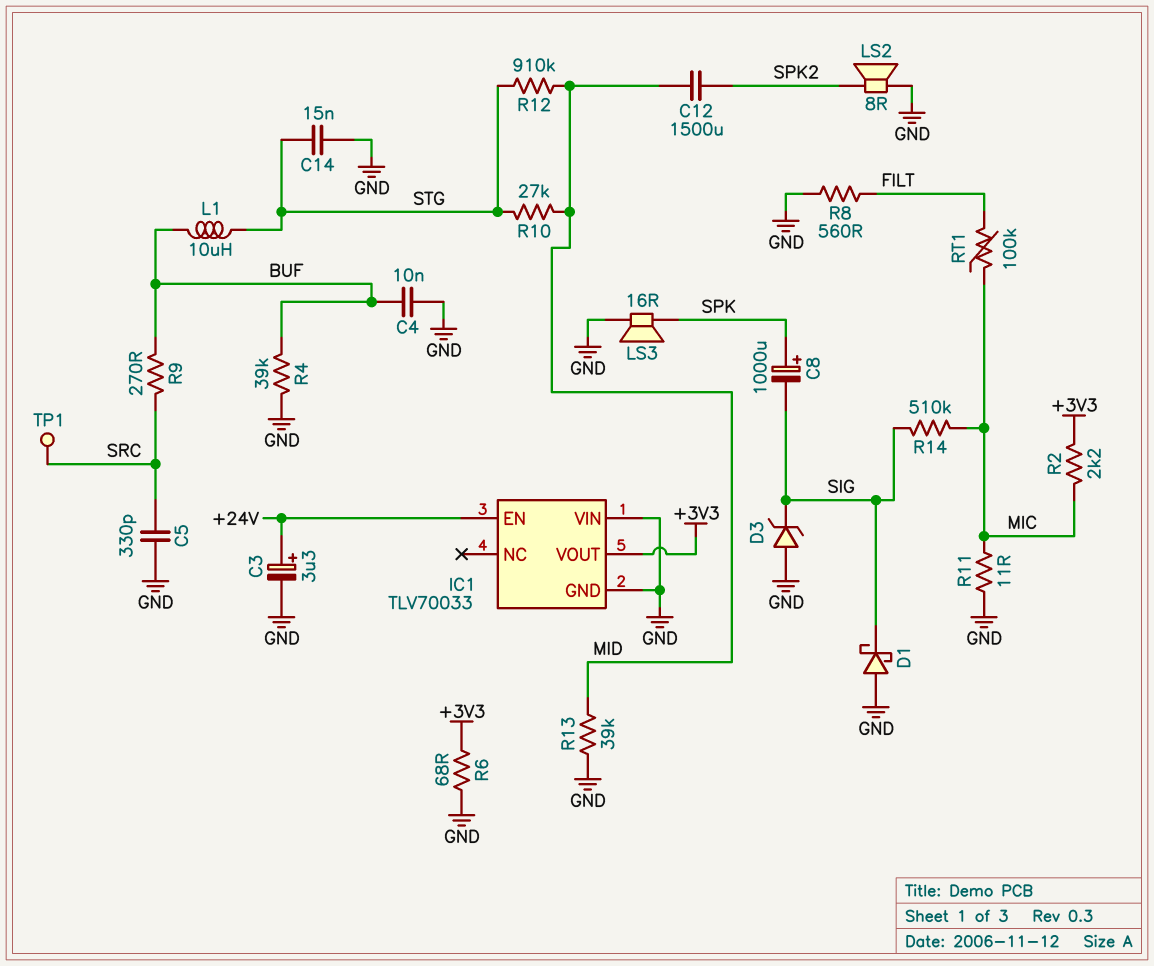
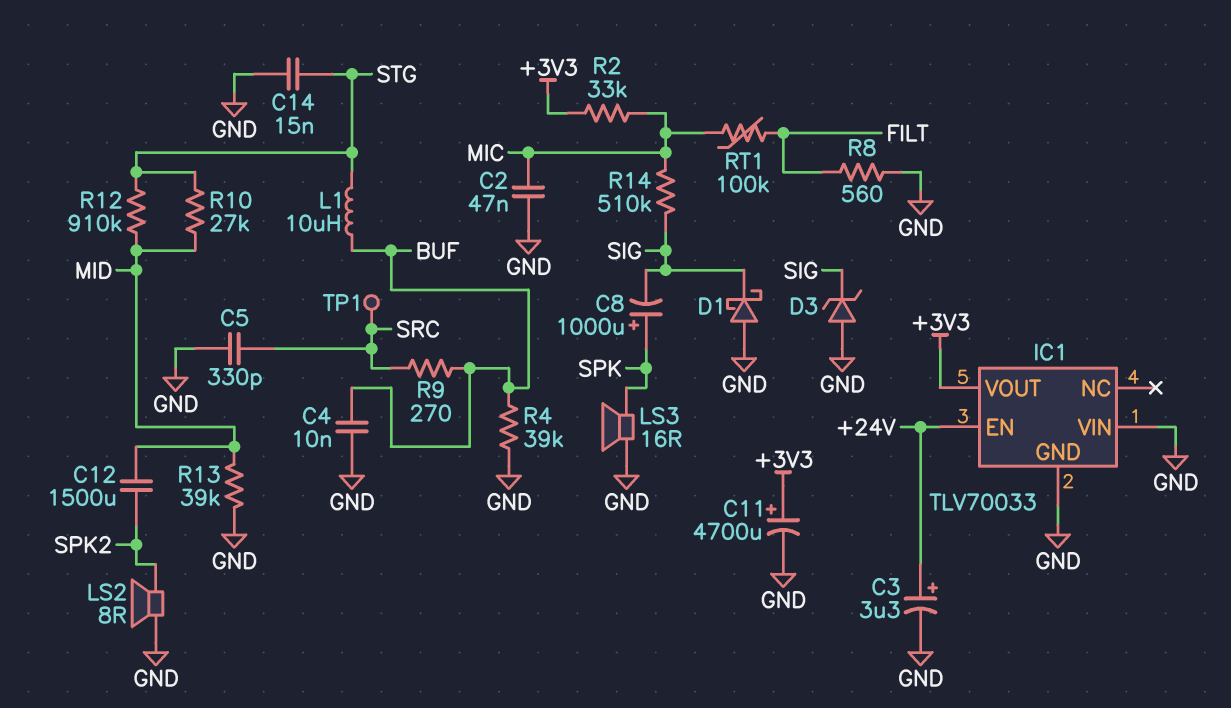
C2: none -> 47nF (GND, MIC)
C11: none -> 4700uF (plus +3V3, minus GND)
R2: 2.2k (+3V3, MIC) -> 33k (+3V3, MIC)
R6: 68 (+3V3, GND) -> none
R11: 11 (GND, MIC) -> none

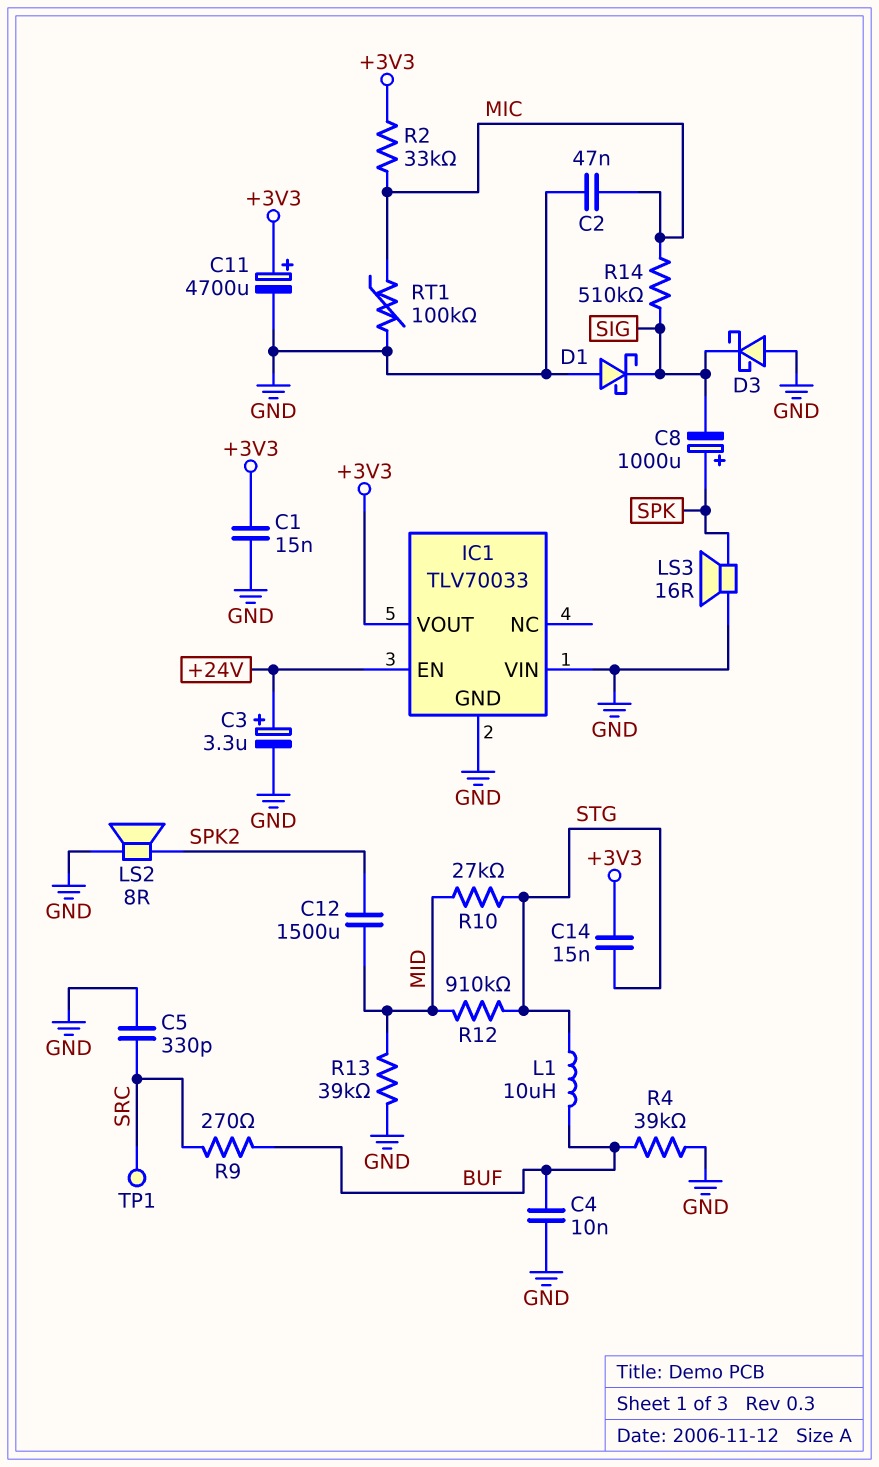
C1: none -> 15nF (+3V3, GND)
C14: 15nF (GND, STG) -> 15nF (+3V3, STG)
D3: zener (A GND, K SIG) -> schottky (A GND, K SIG)
R8: 560 (FILT, GND) -> none
RT1: 100k (FILT, MIC) -> 100k (GND, MIC)

